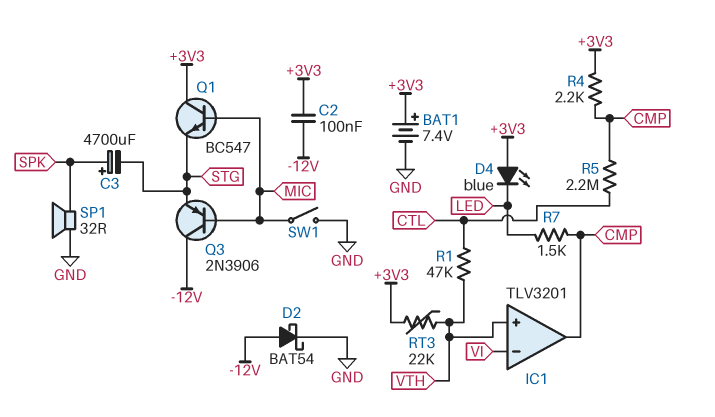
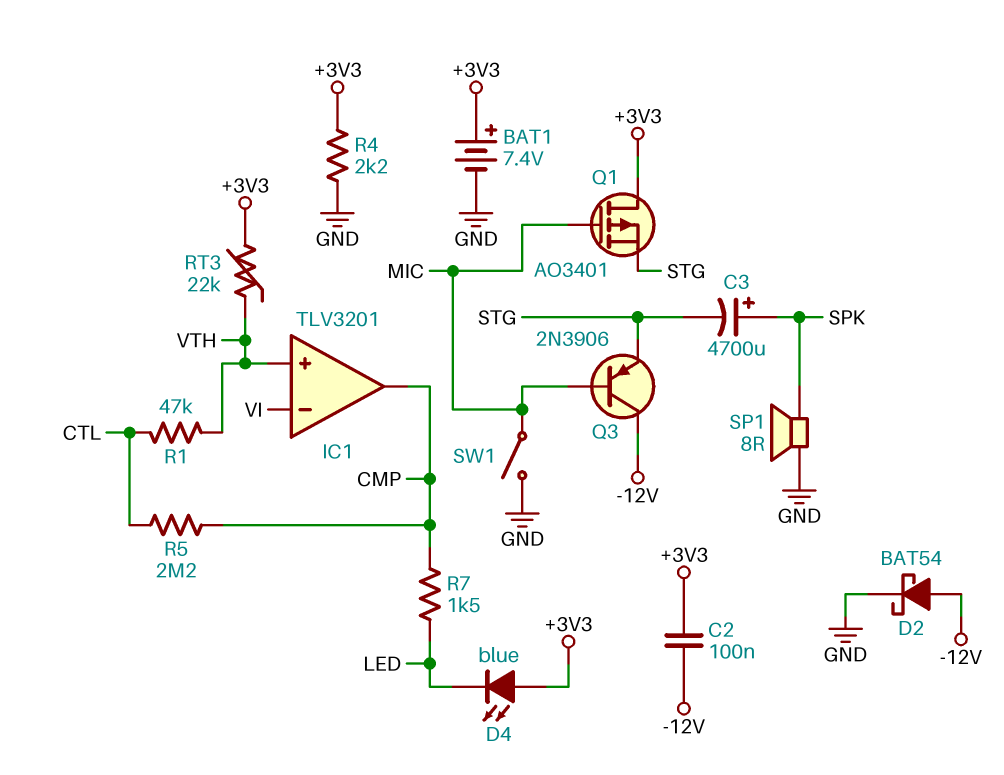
Q1: NPN BC547 (B MIC, C +3V3, E STG) -> PMOS AO3401 (G MIC, D +3V3, S STG)
R4: 2.2k (+3V3, CMP) -> 2.2k (+3V3, GND)
SP1: speaker 32R (GND, SPK) -> speaker 8R (GND, SPK)

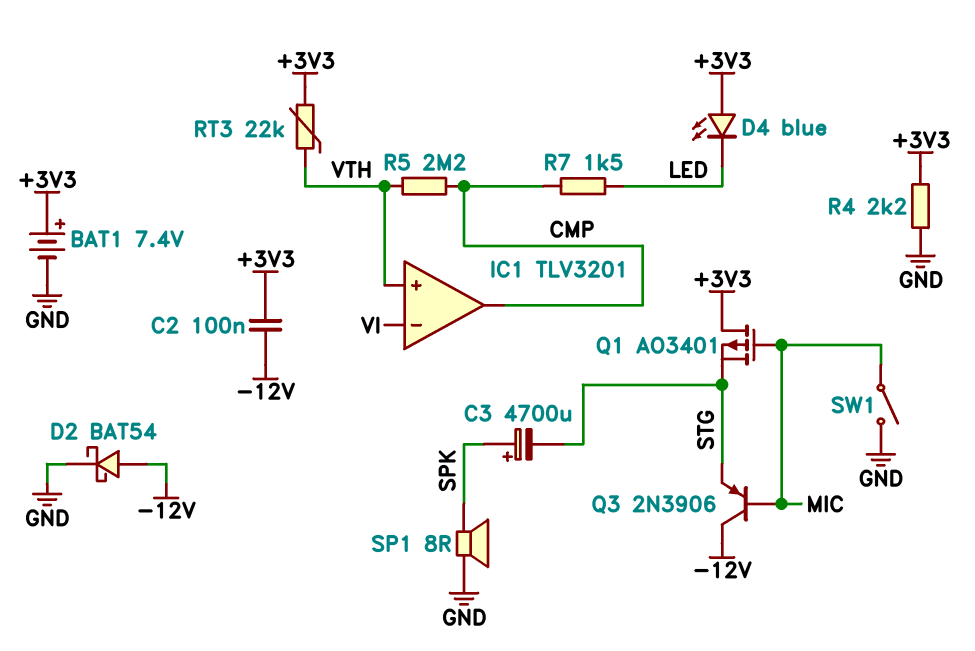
R1: 47k (CTL, VTH) -> none
R5: 2.2M (CMP, CTL) -> 2.2M (CMP, VTH)

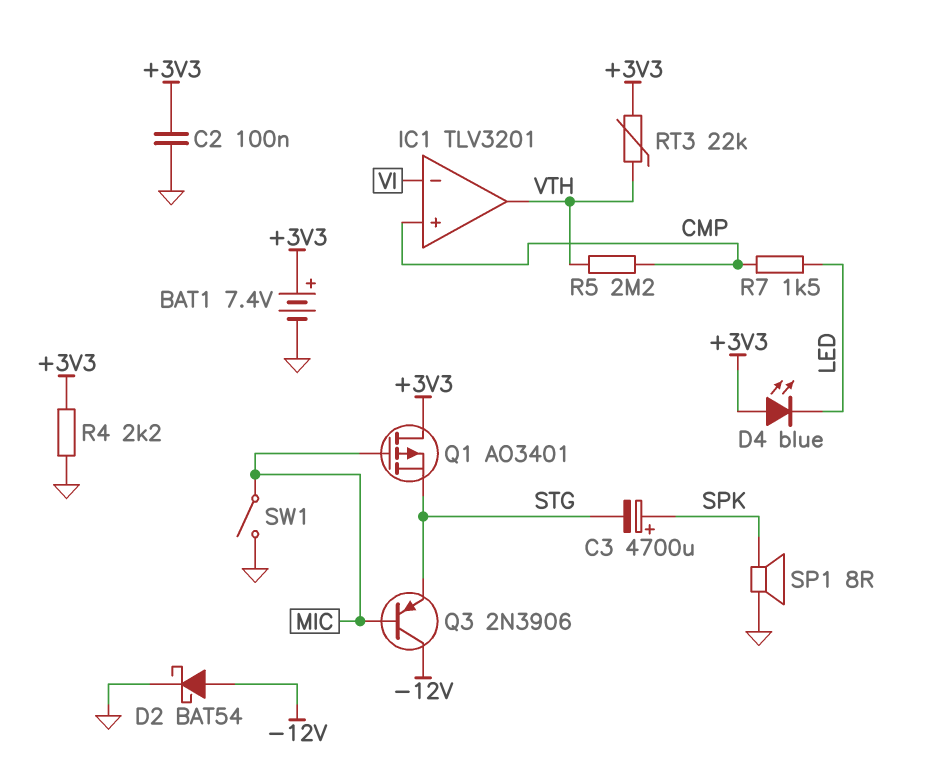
C2: 100nF (+3V3, -12V) -> 100nF (+3V3, GND)
IC1 pin in+: VTH -> CMP
IC1 pin out: CMP -> VTH

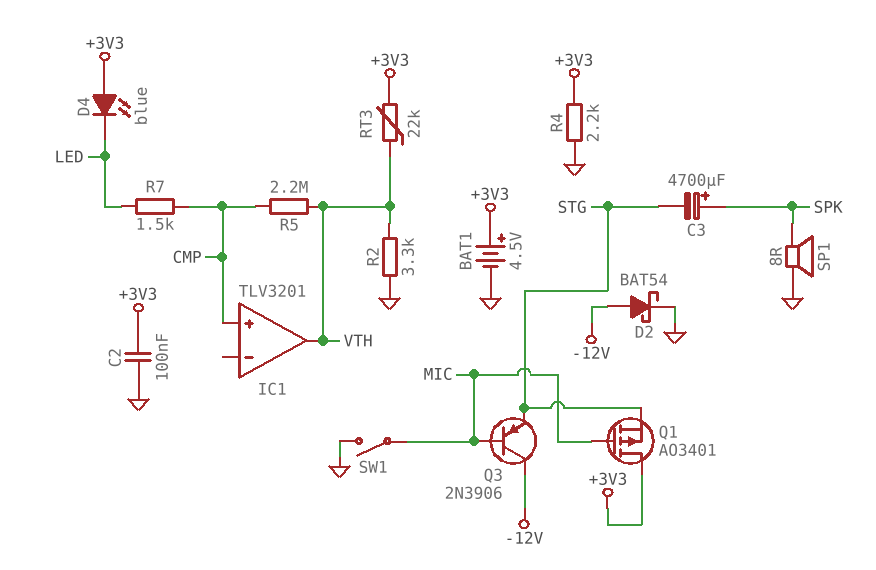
BAT1: 7.4V (plus +3V3, minus GND) -> 4.5V (plus +3V3, minus GND)
IC1 pin in-: VI -> none
R2: none -> 3.3k (GND, VTH)

